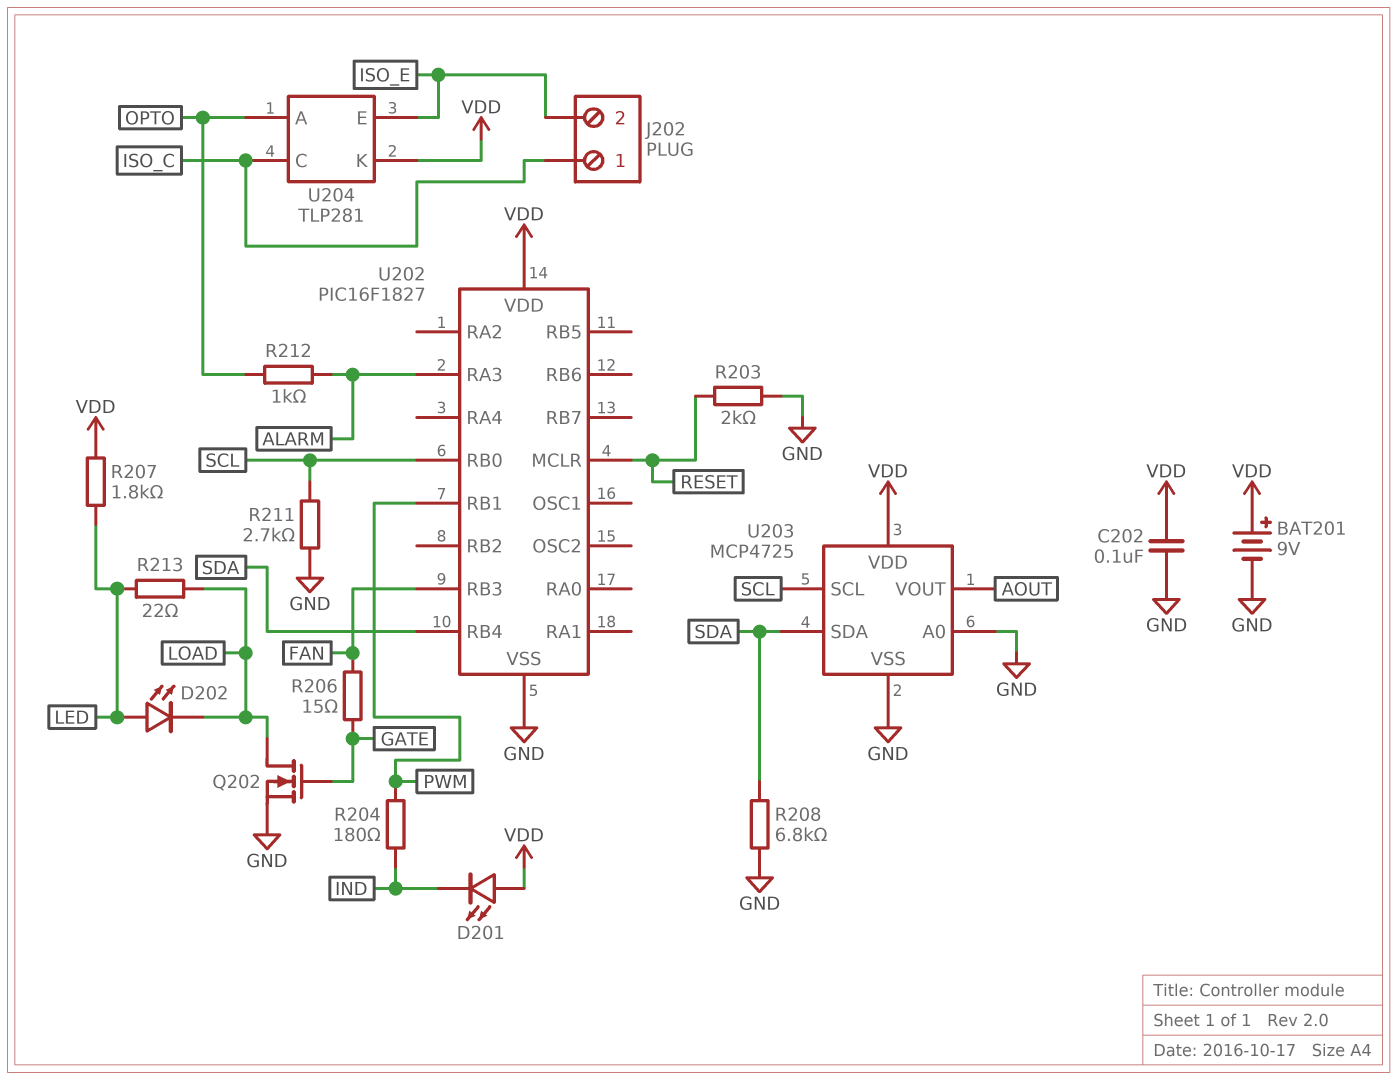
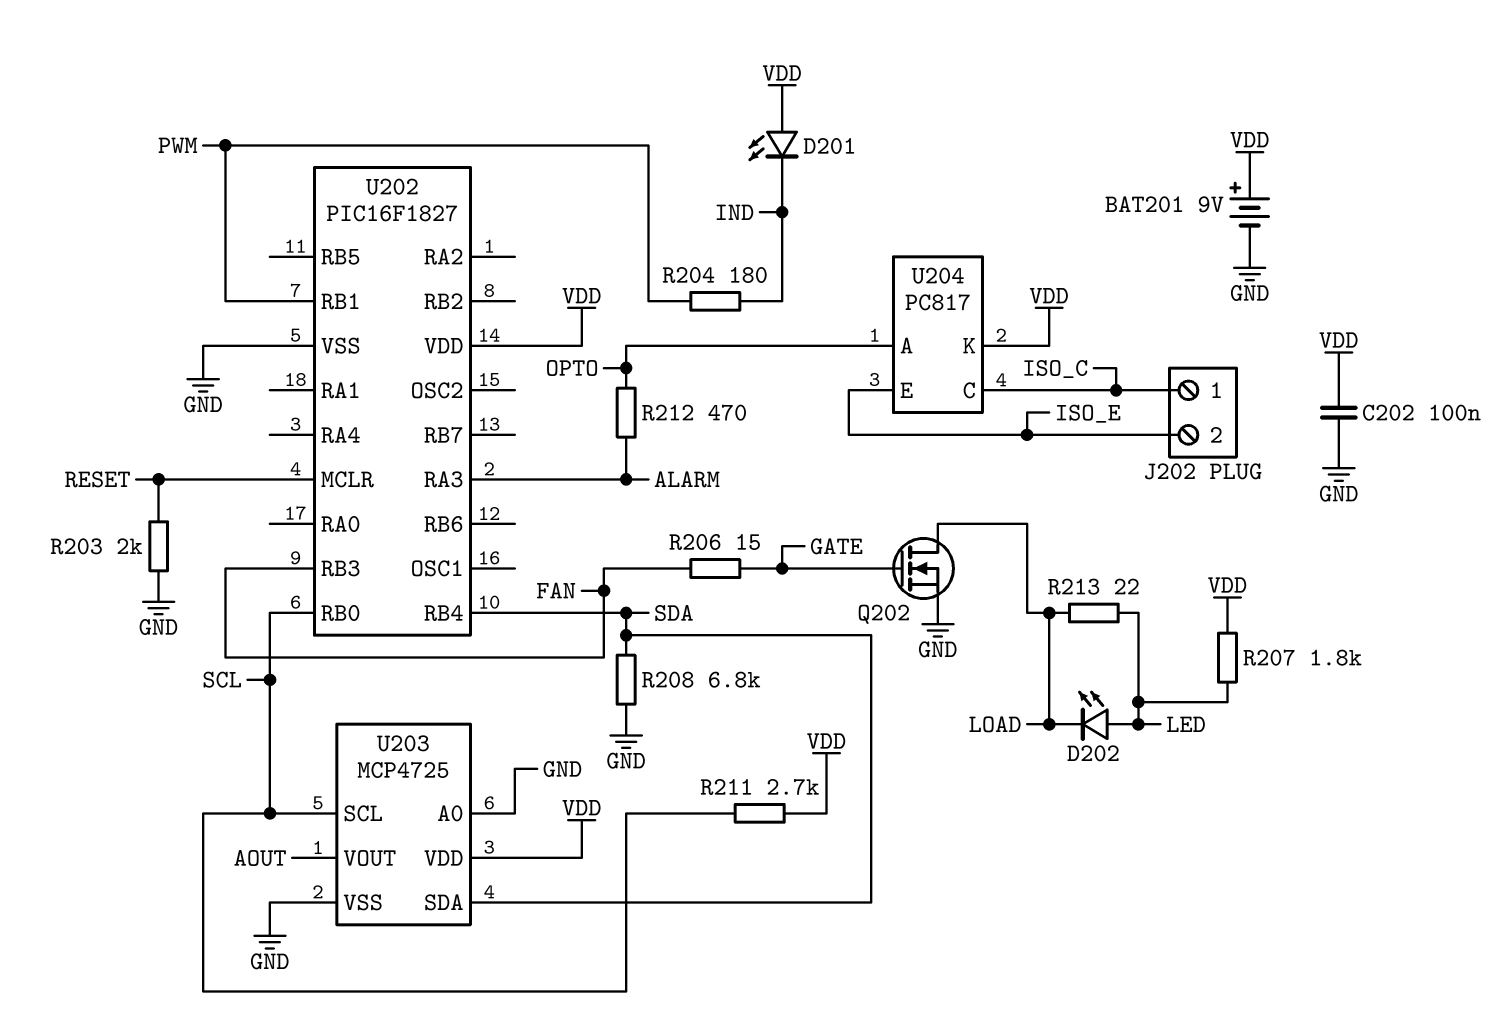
R211: 2.7k (GND, SCL) -> 2.7k (SCL, VDD)
R212: 1k (ALARM, OPTO) -> 470 (ALARM, OPTO)
U204: TLP281 -> PC817

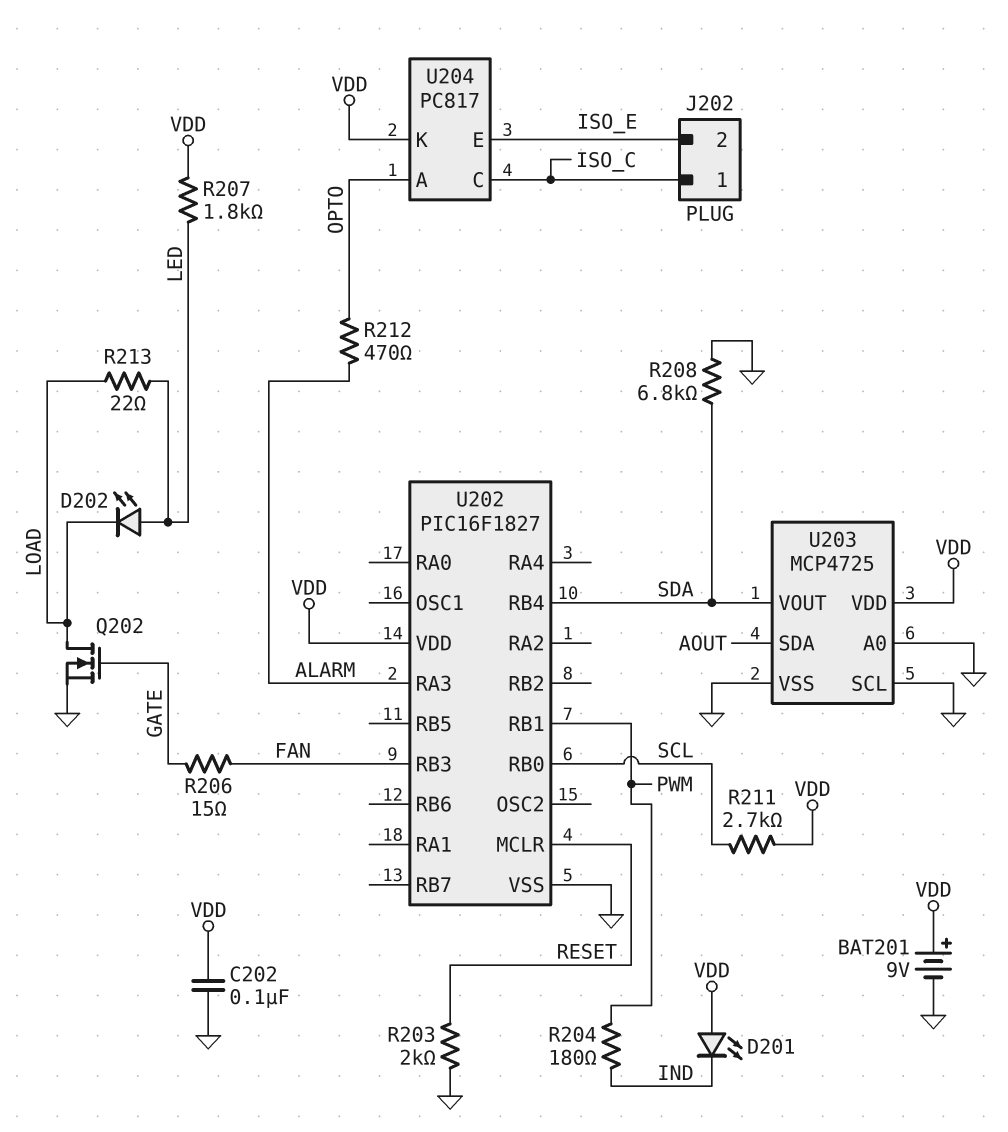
U203 pin SCL: SCL -> GND
U203 pin SDA: SDA -> AOUT
U203 pin VOUT: AOUT -> SDA

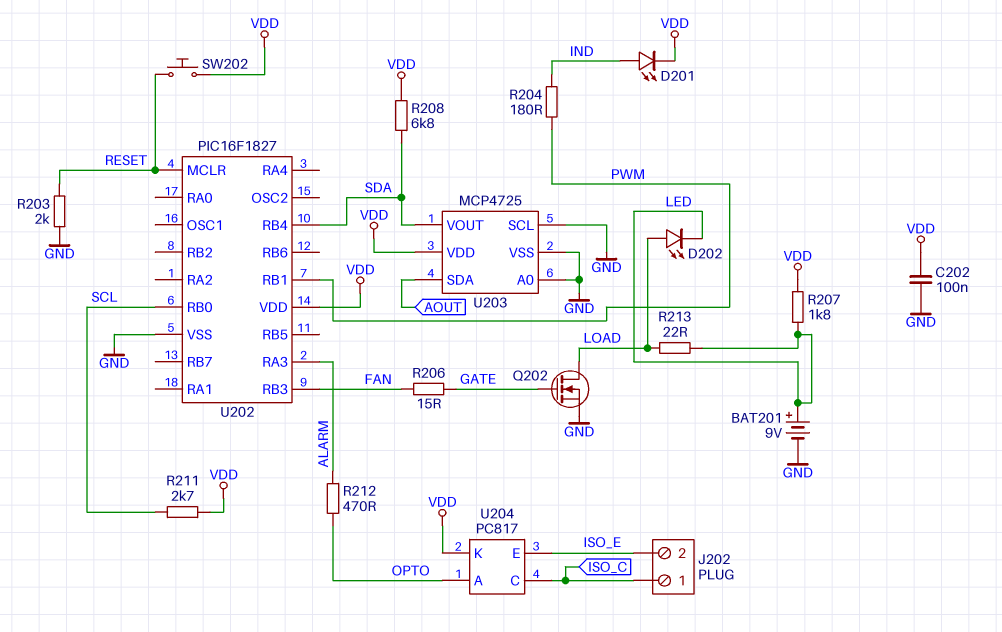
BAT201: 9V (plus VDD, minus GND) -> 9V (plus LED, minus GND)
D201: LED (A VDD, K IND) -> LED (A IND, K VDD)
D202: LED (A LED, K LOAD) -> LED (A LOAD, K LED)
R208: 6.8k (GND, SDA) -> 6.8k (SDA, VDD)
SW202: none -> button (RESET, VDD)

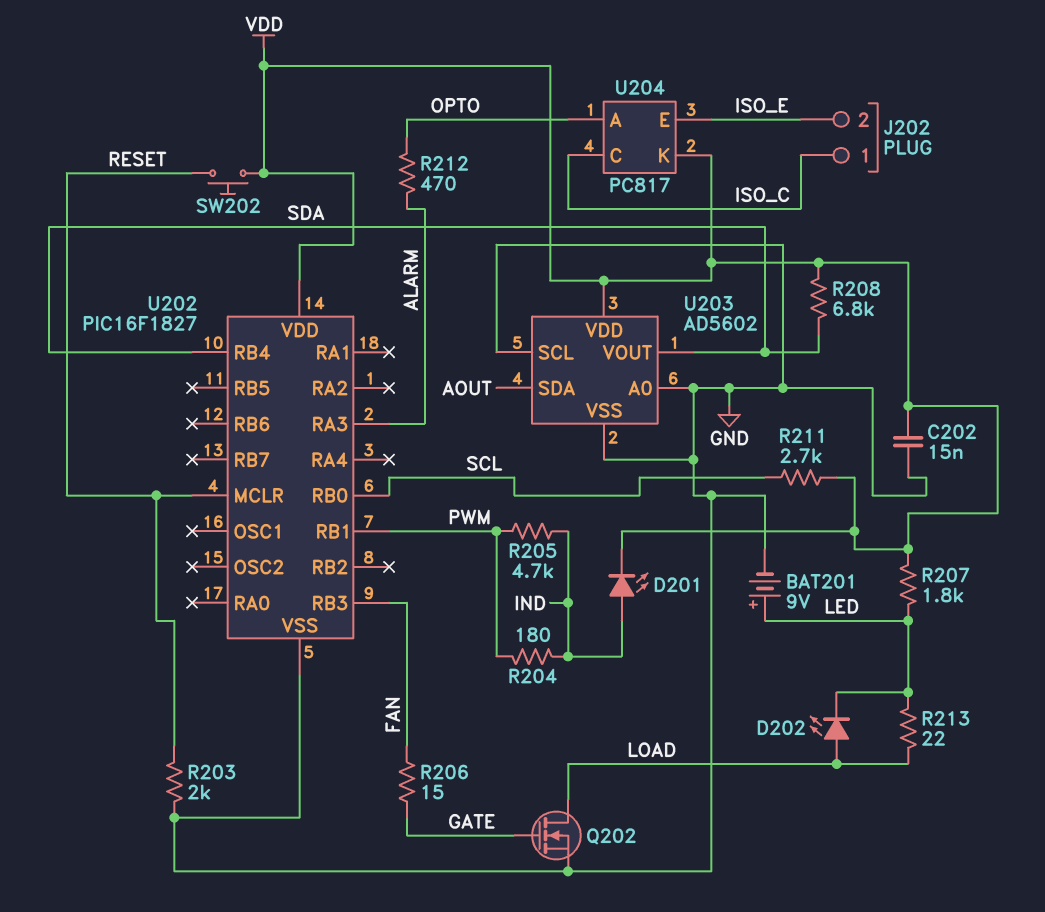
C202: 100nF (GND, VDD) -> 15nF (GND, VDD)
R205: none -> 4.7k (IND, PWM)
U203: MCP4725 -> AD5602

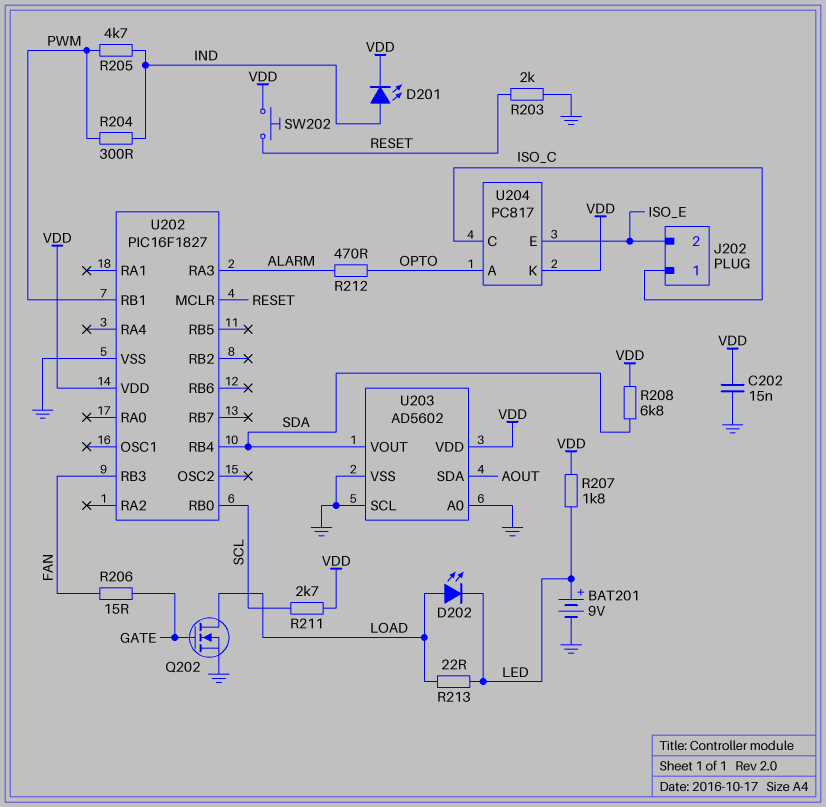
R204: 180 (IND, PWM) -> 300 (IND, PWM)

